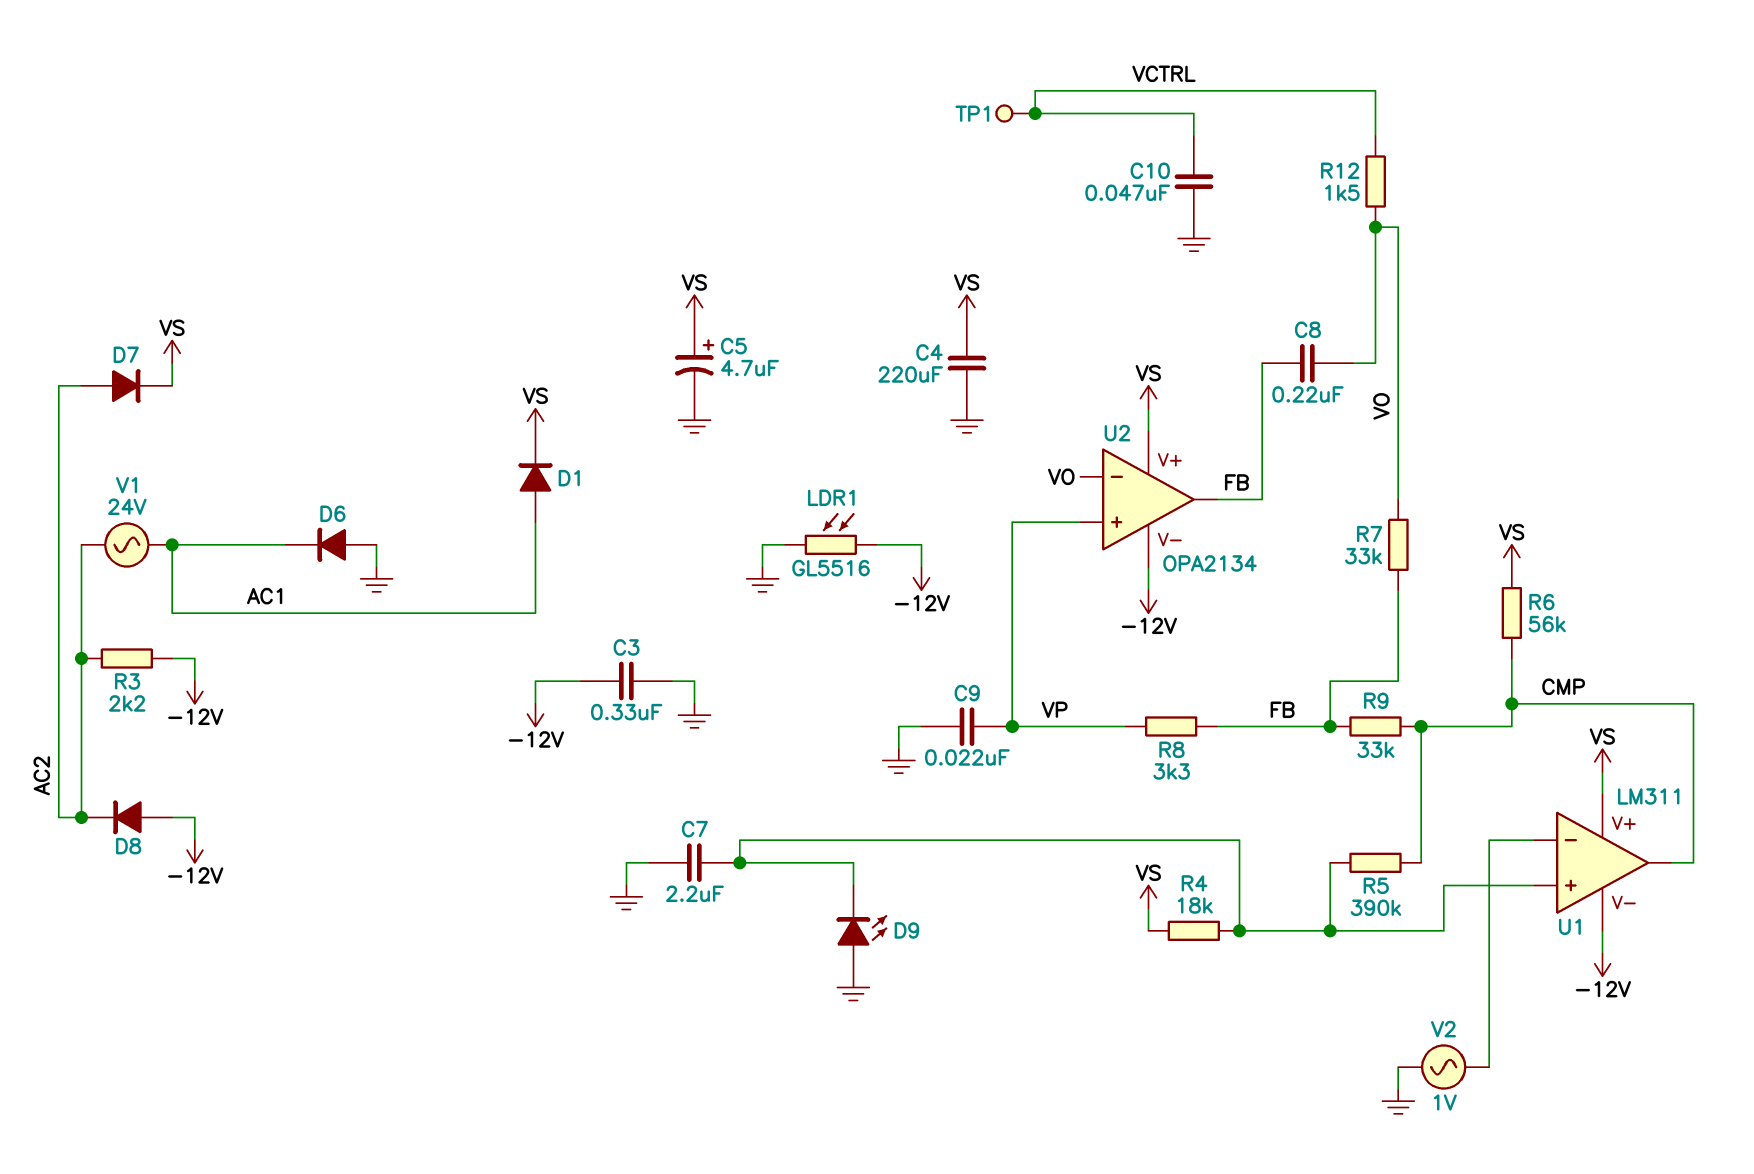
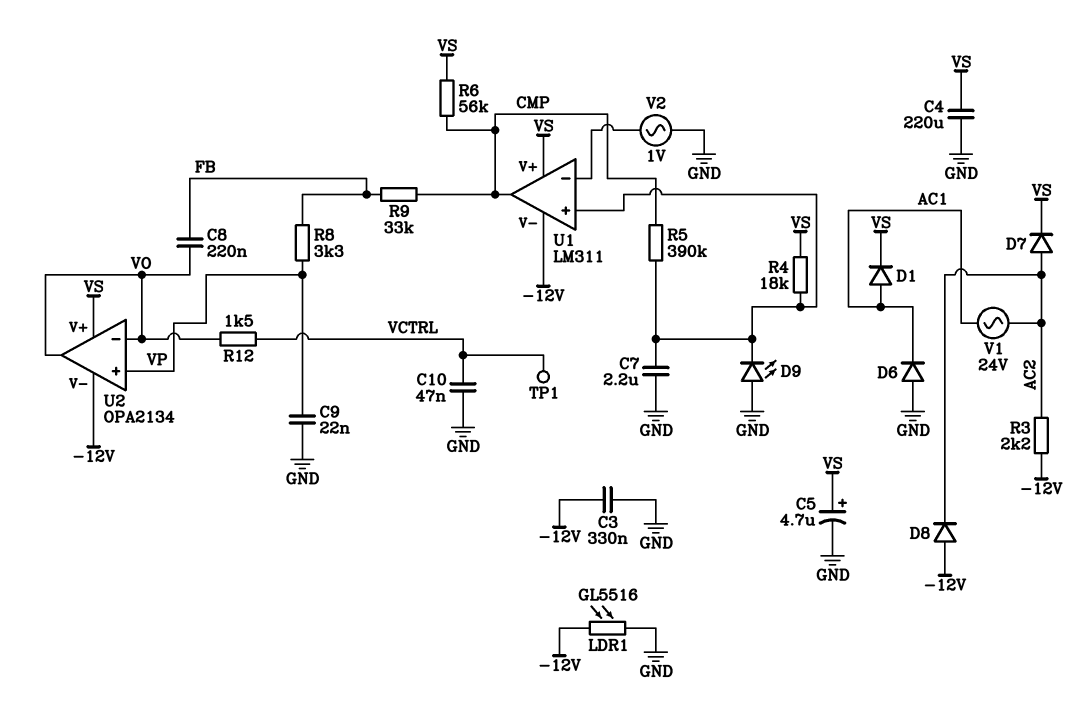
R7: 33k (FB, VO) -> none
U2 pin out: FB -> VO

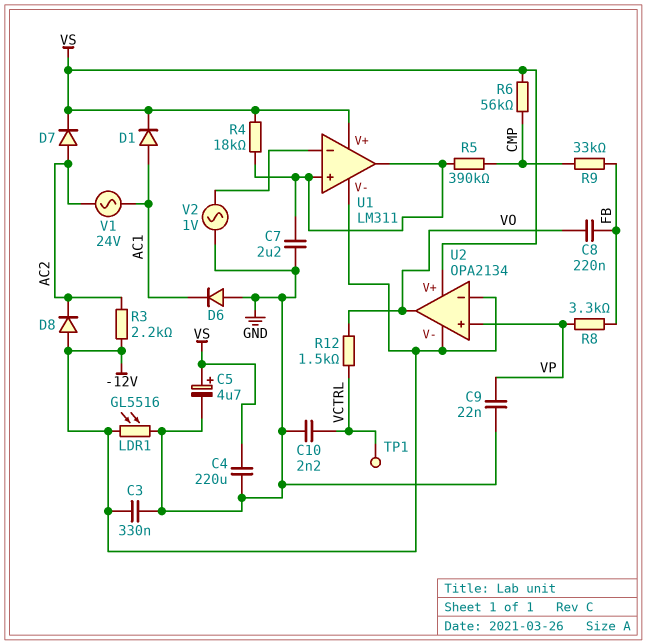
C10: 47nF (GND, VCTRL) -> 2.2nF (GND, VCTRL)
D9: LED (A GND, K U1/in+) -> none
U1 pin out: CMP -> U1/in+
U2 pin in-: VO -> -12V

